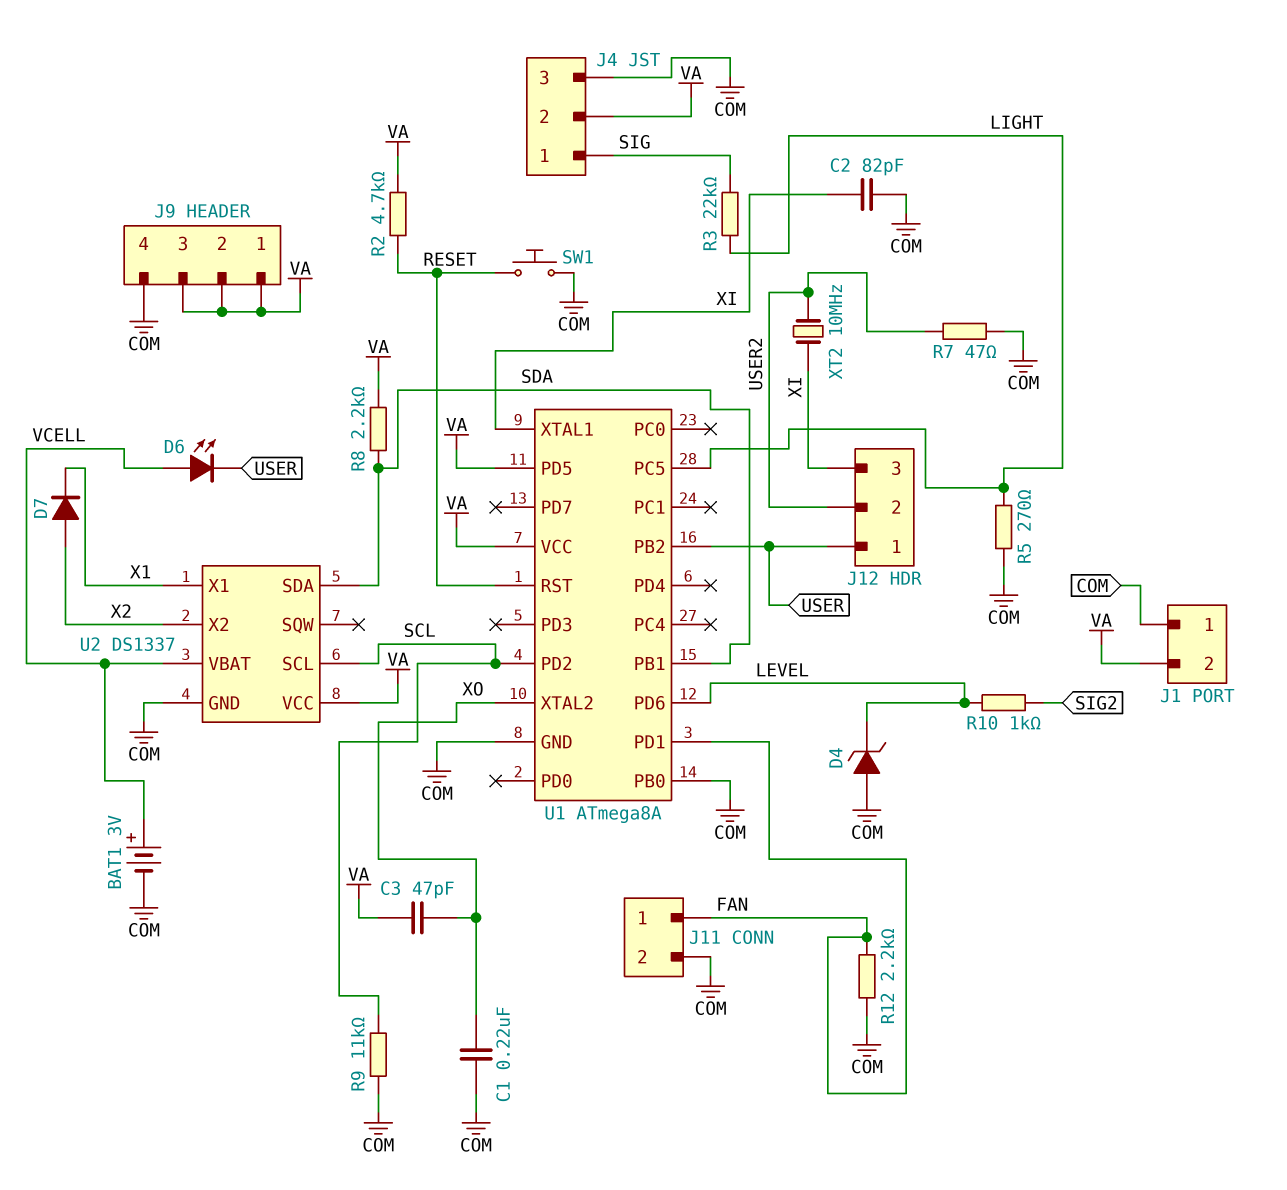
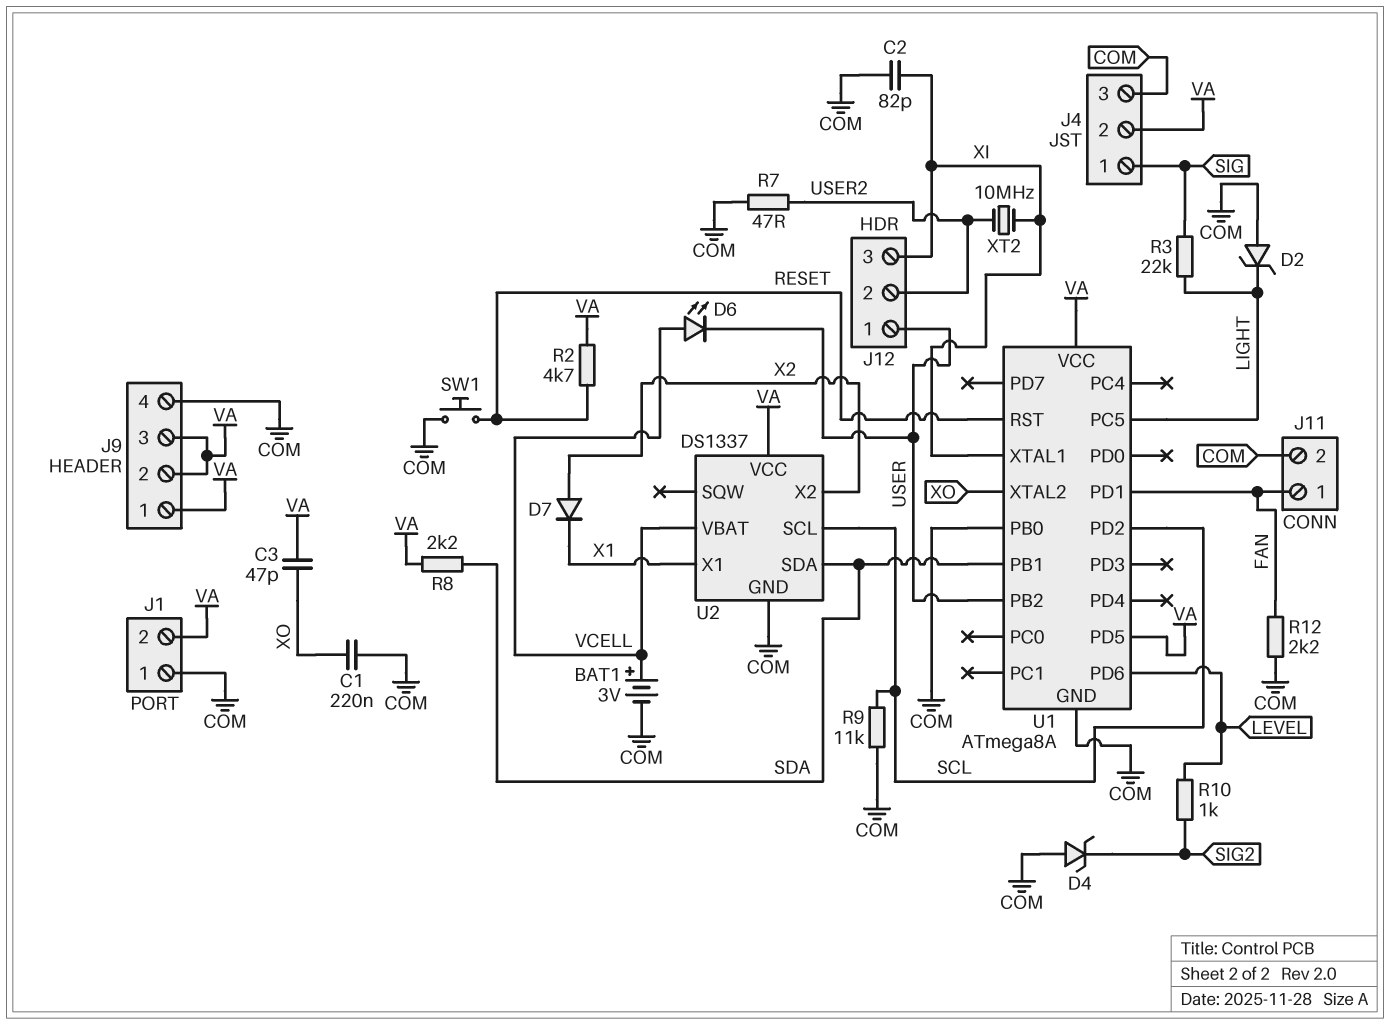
D2: none -> zener (A COM, K LIGHT)
D4: zener (A COM, K LEVEL) -> zener (A COM, K SIG2)
R5: 270 (COM, LIGHT) -> none

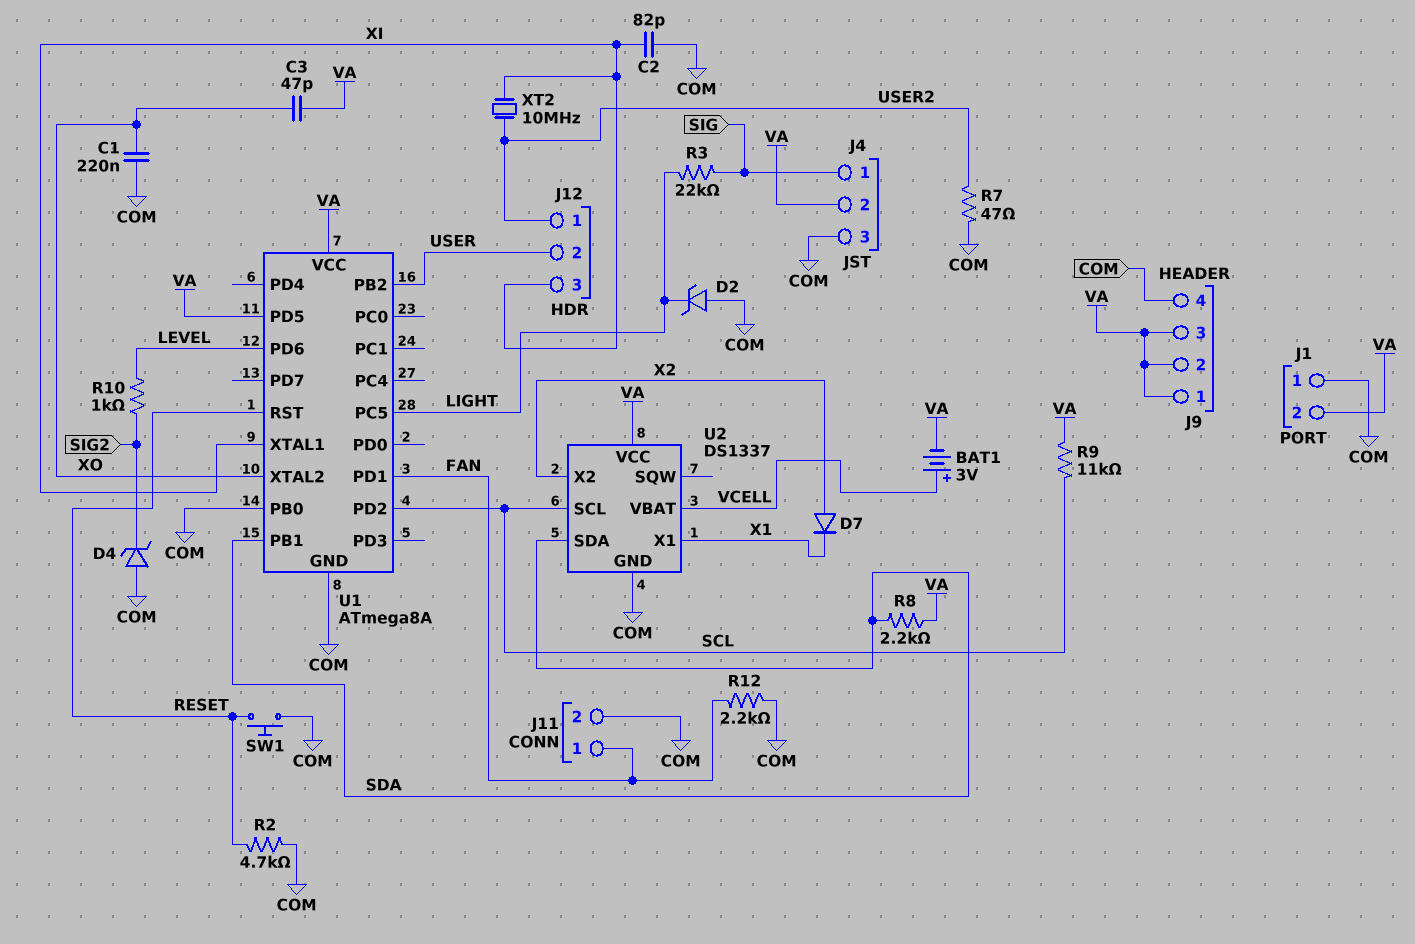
BAT1: 3V (plus VCELL, minus COM) -> 3V (plus VCELL, minus VA)
D6: LED (A VCELL, K USER) -> none
J12 pin 1: USER -> USER2
J12 pin 2: USER2 -> USER
R2: 4.7k (RESET, VA) -> 4.7k (COM, RESET)
R9: 11k (COM, SCL) -> 11k (SCL, VA)

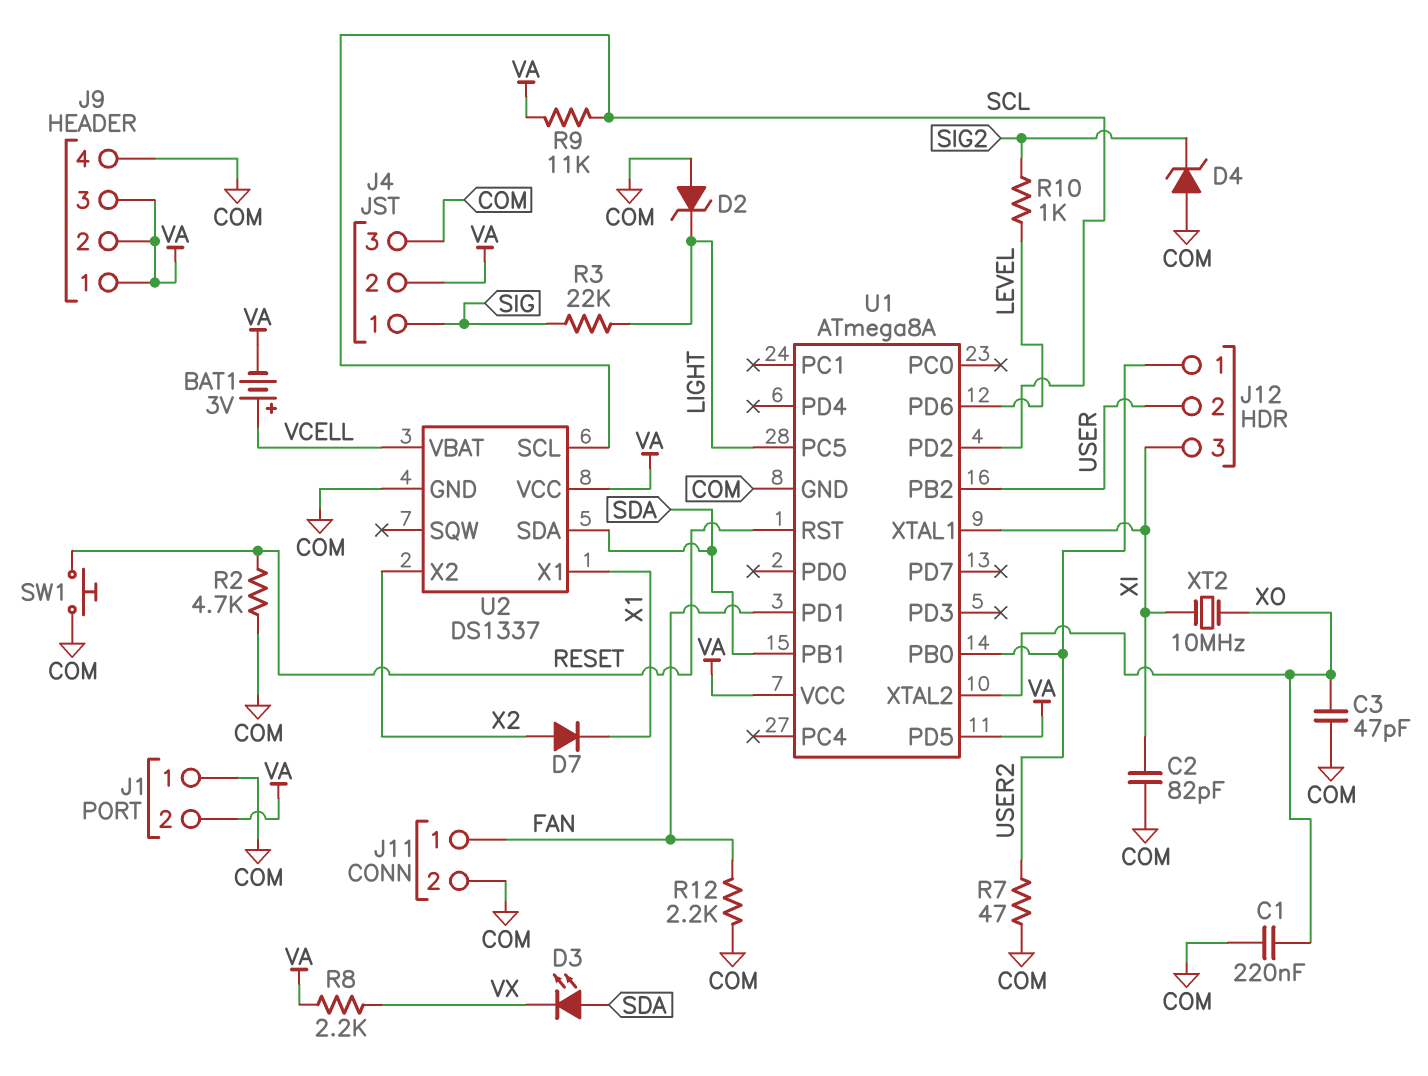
C3: 47pF (VA, XO) -> 47pF (COM, XO)
D3: none -> LED (A SDA, K VX)
R8: 2.2k (SDA, VA) -> 2.2k (VA, VX)
U1 pin PB0: COM -> USER2
XT2: 10MHz (USER2, XI) -> 10MHz (XI, XO)

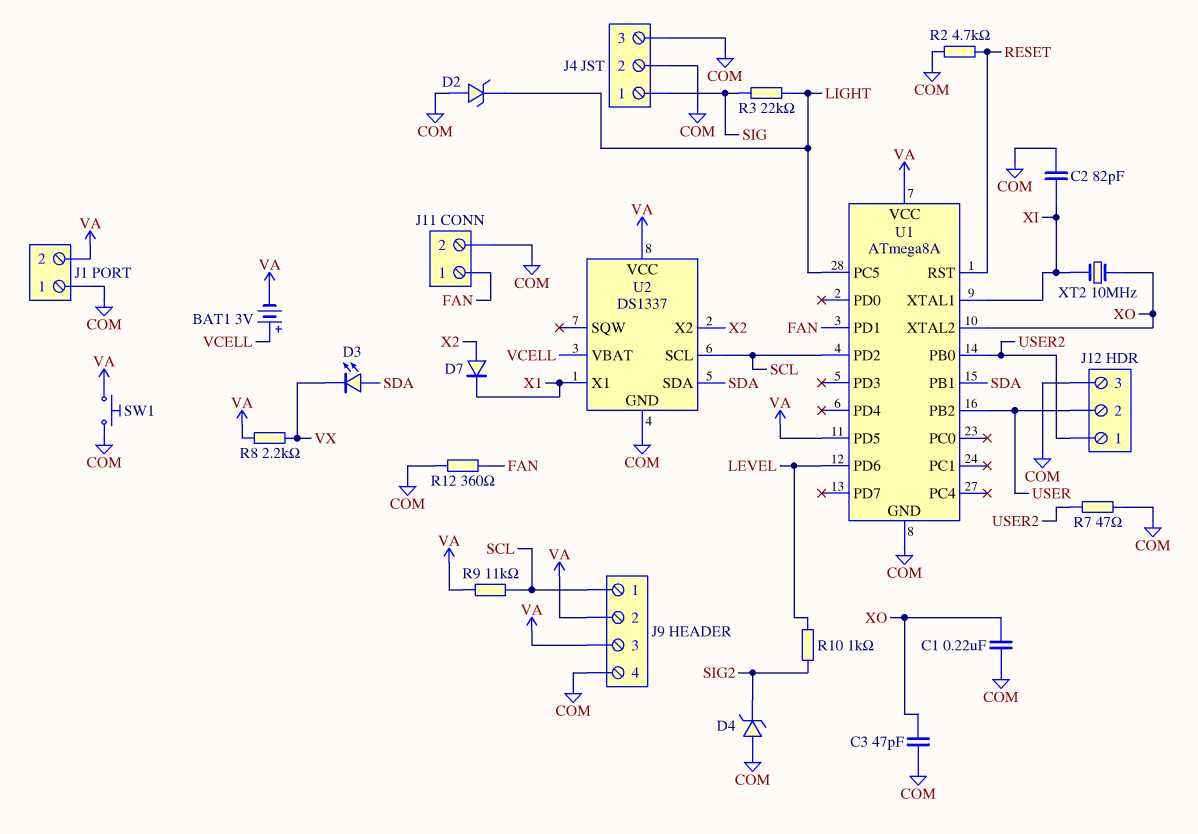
J4 pin 2: VA -> COM
J9 pin 1: VA -> SCL
J12 pin 3: XI -> COM
R12: 2.2k (COM, FAN) -> 360 (COM, FAN)
SW1: button (COM, RESET) -> button (COM, VA)

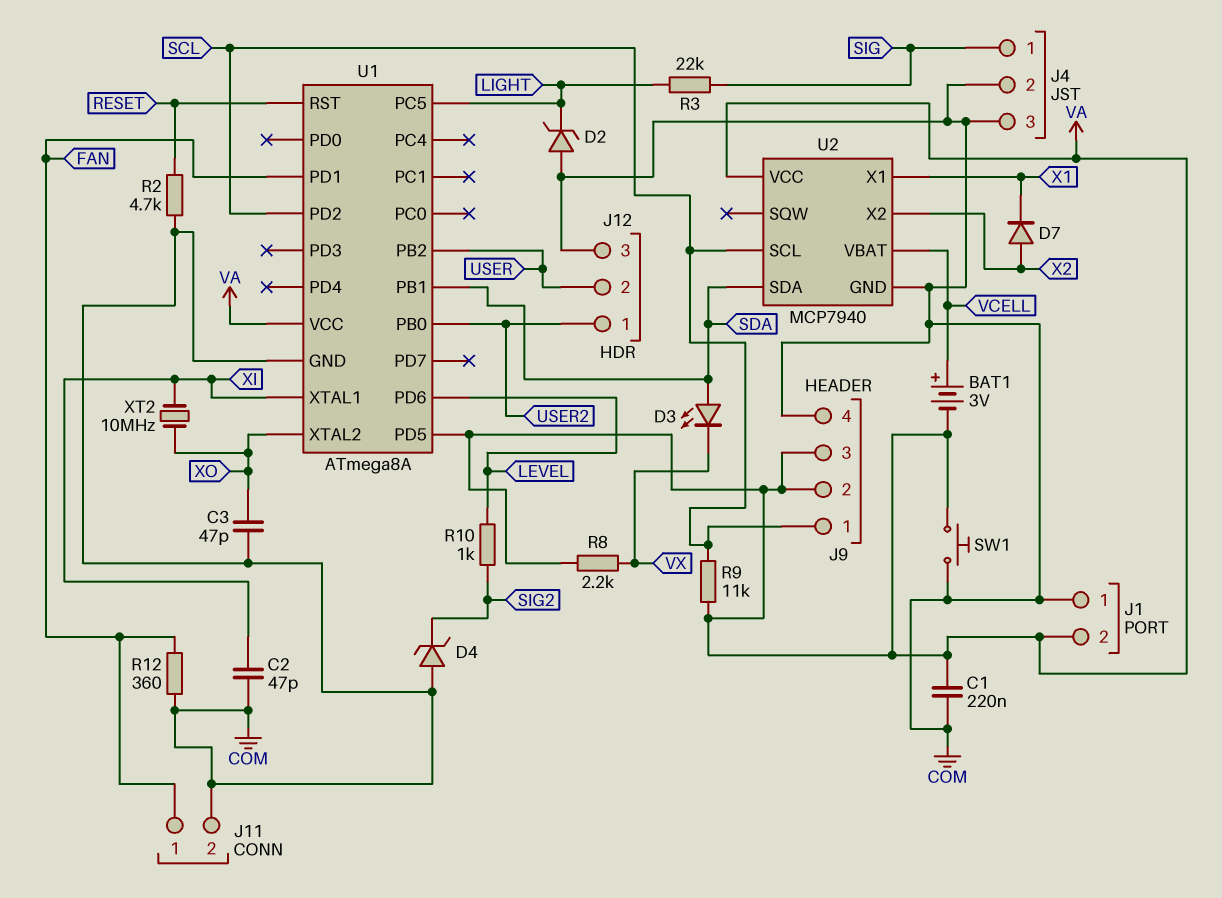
C1: 220nF (COM, XO) -> 220nF (COM, VA)
C2: 82pF (COM, XI) -> 47pF (COM, XI)
R7: 47 (COM, USER2) -> none
U2: DS1337 -> MCP7940

